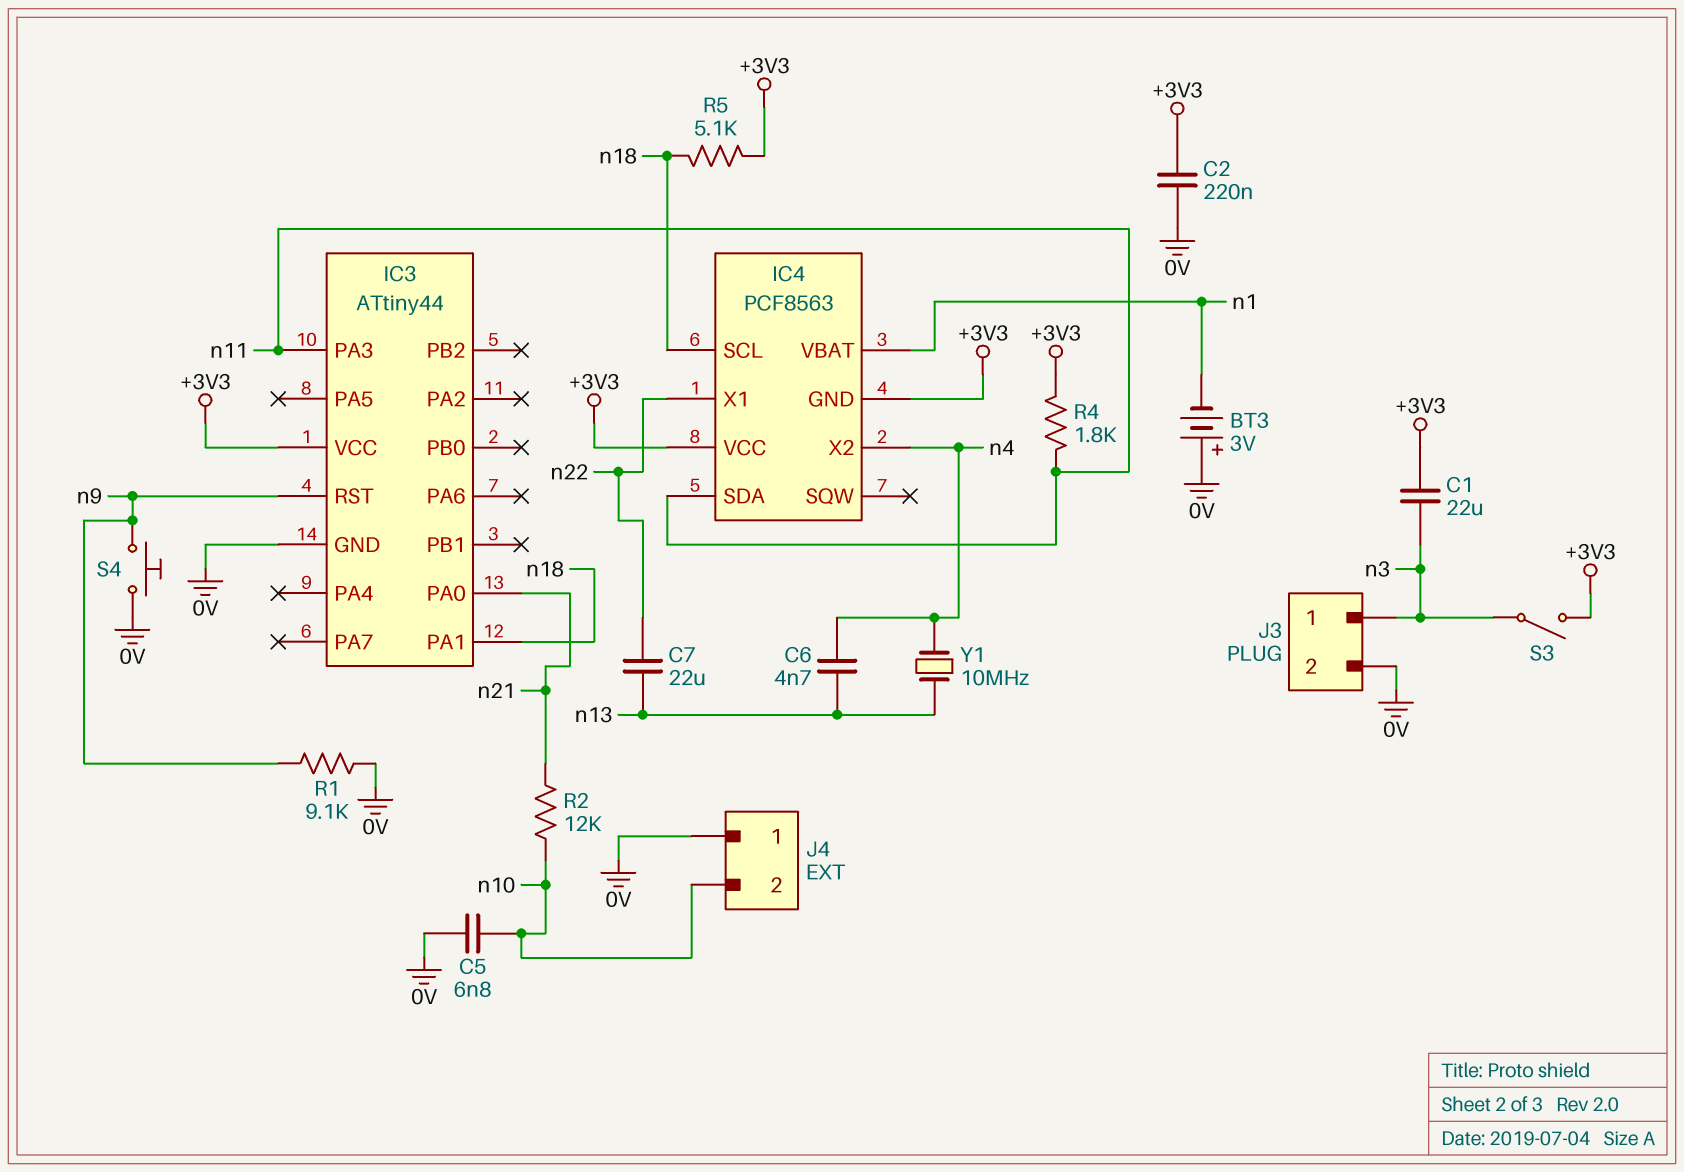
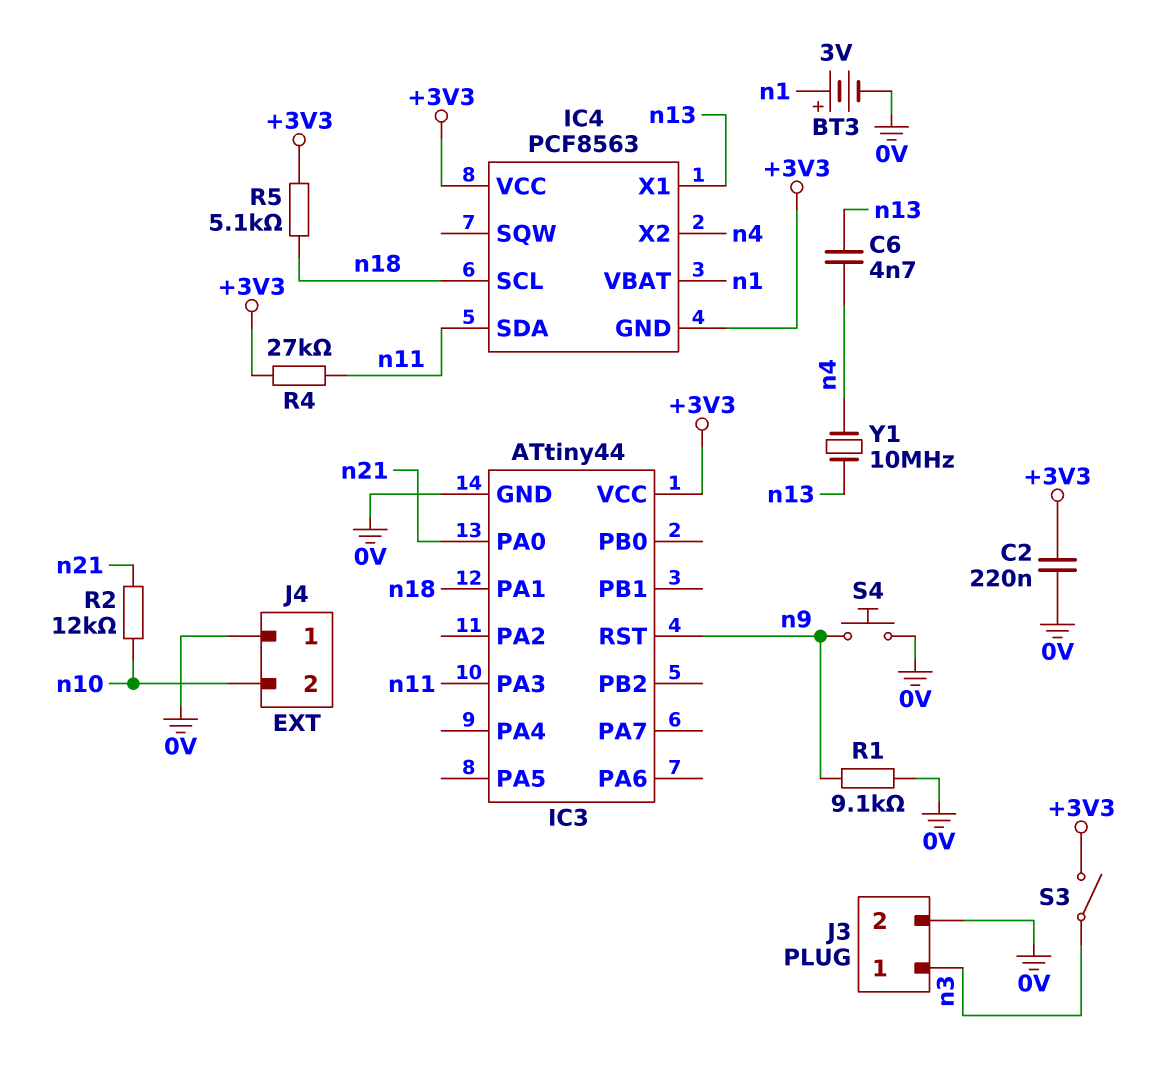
BT3: 3V (plus 0V, minus n1) -> 3V (plus n1, minus 0V)
C1: 22uF (+3V3, n3) -> none
C5: 6.8nF (0V, n10) -> none
C7: 22uF (n13, n22) -> none
IC4 pin X1: n22 -> n13
R4: 1.8k (+3V3, n11) -> 27k (+3V3, n11)

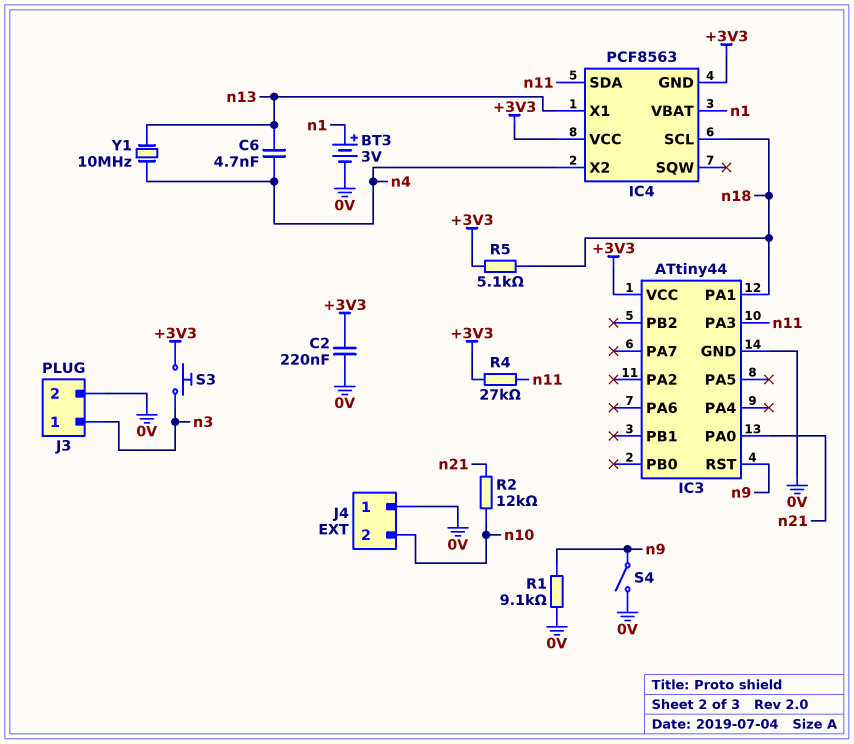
S3: switch (+3V3, n3) -> button (+3V3, n3)
S4: button (0V, n9) -> switch (0V, n9)

